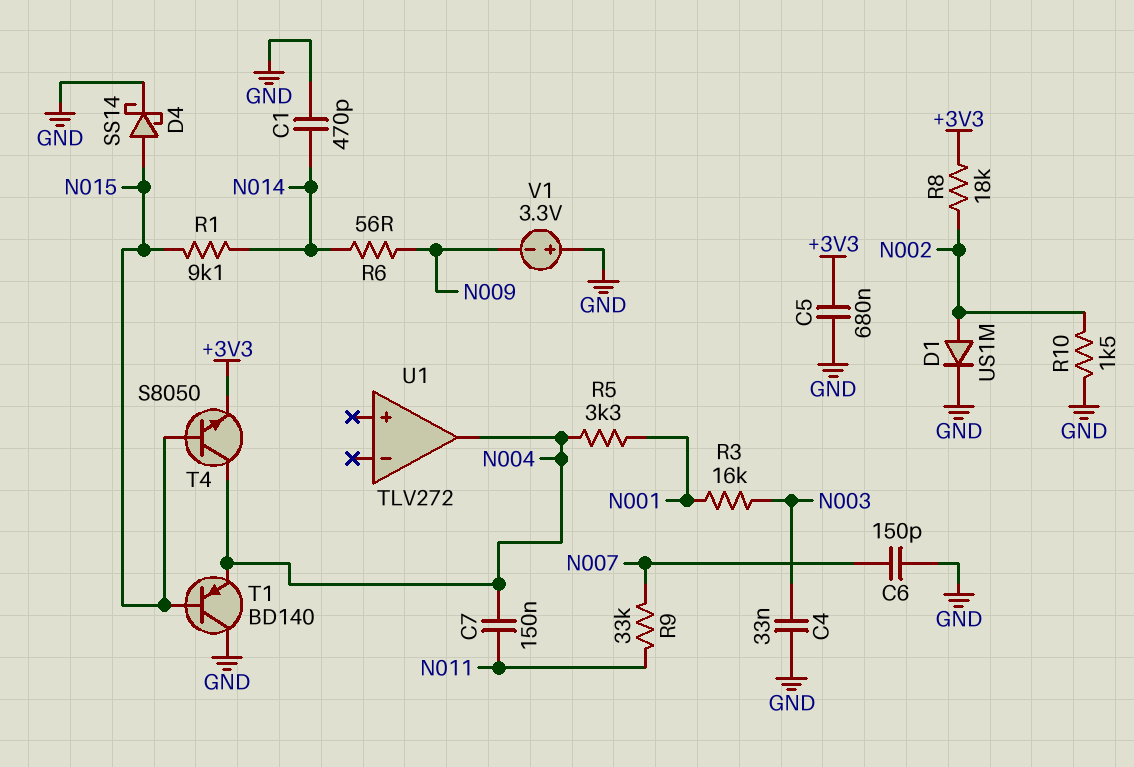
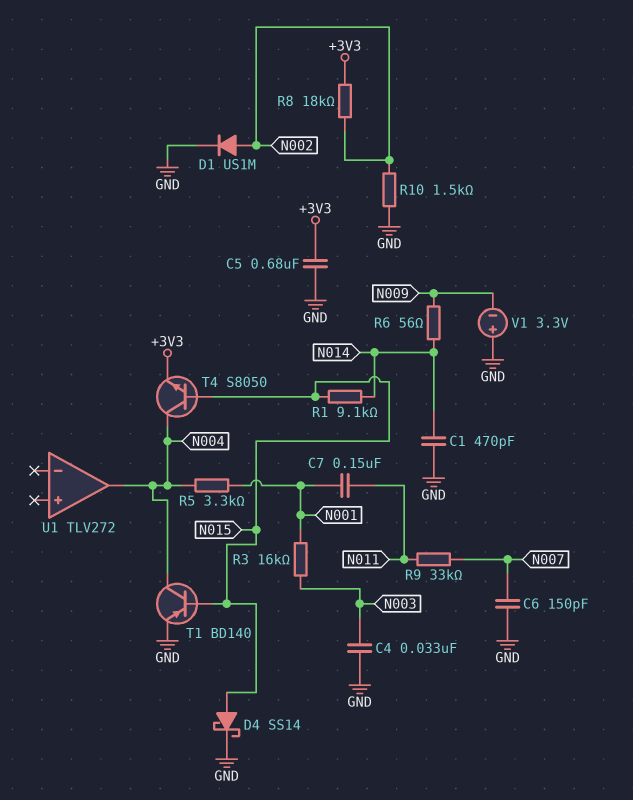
C7: 150nF (N004, N011) -> 150nF (N001, N011)
T1: PNP BD140 (B N015, C GND, E N004) -> PNP BD140 (B N015, C N004, E GND)

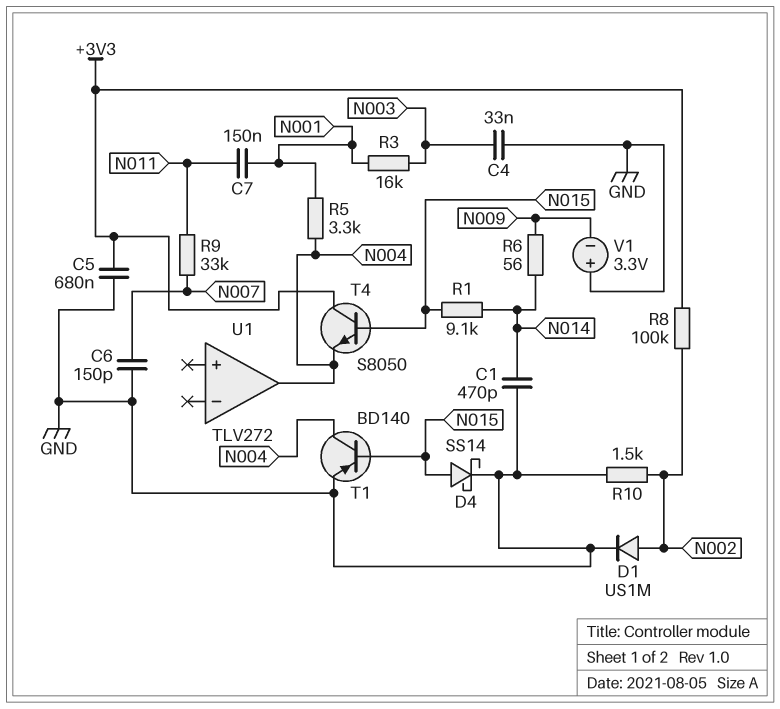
R8: 18k (+3V3, N002) -> 100k (+3V3, N002)
T4: NPN S8050 (B N015, C N004, E +3V3) -> NPN S8050 (B N015, C +3V3, E N004)

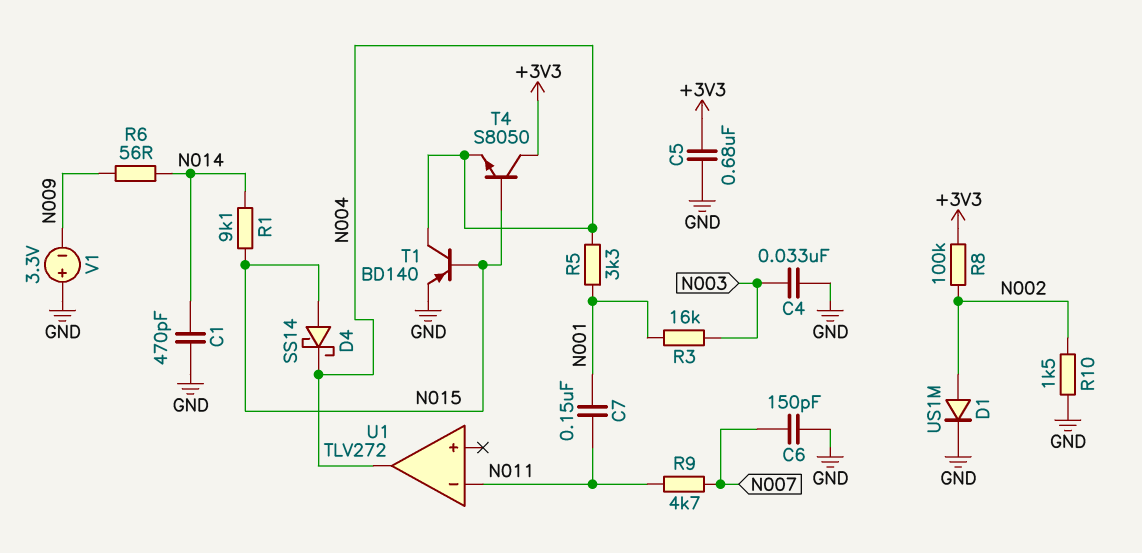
D4: schottky SS14 (A N015, K GND) -> schottky SS14 (A N015, K N004)
R9: 33k (N007, N011) -> 4.7k (N007, N011)
U1 pin in-: none -> N011

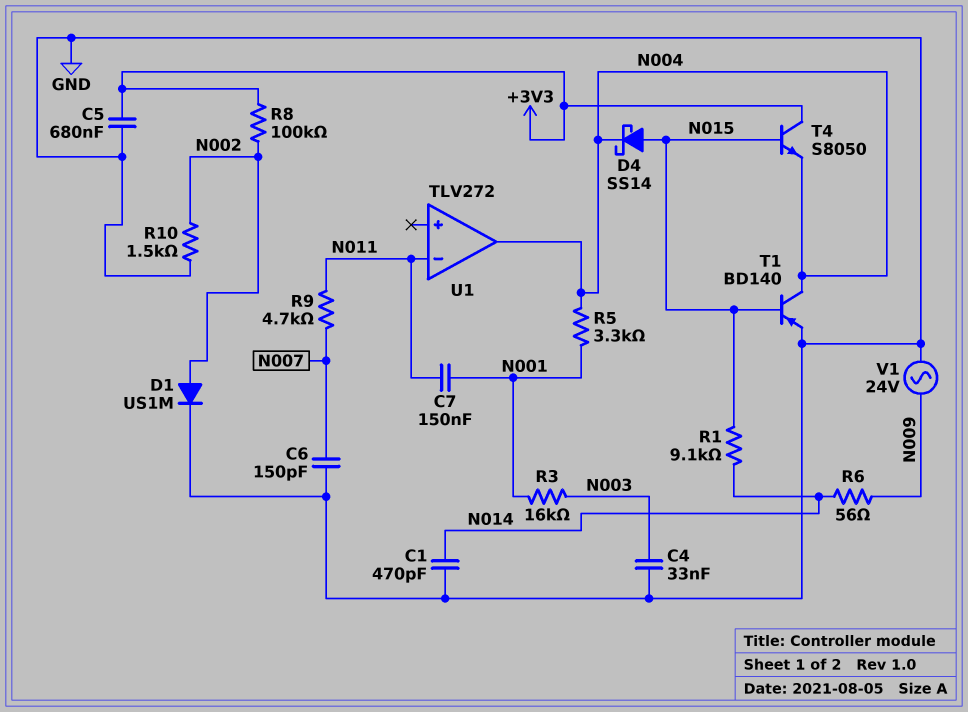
V1: 3.3V (plus GND, minus N009) -> AC 24V (GND, N009)

